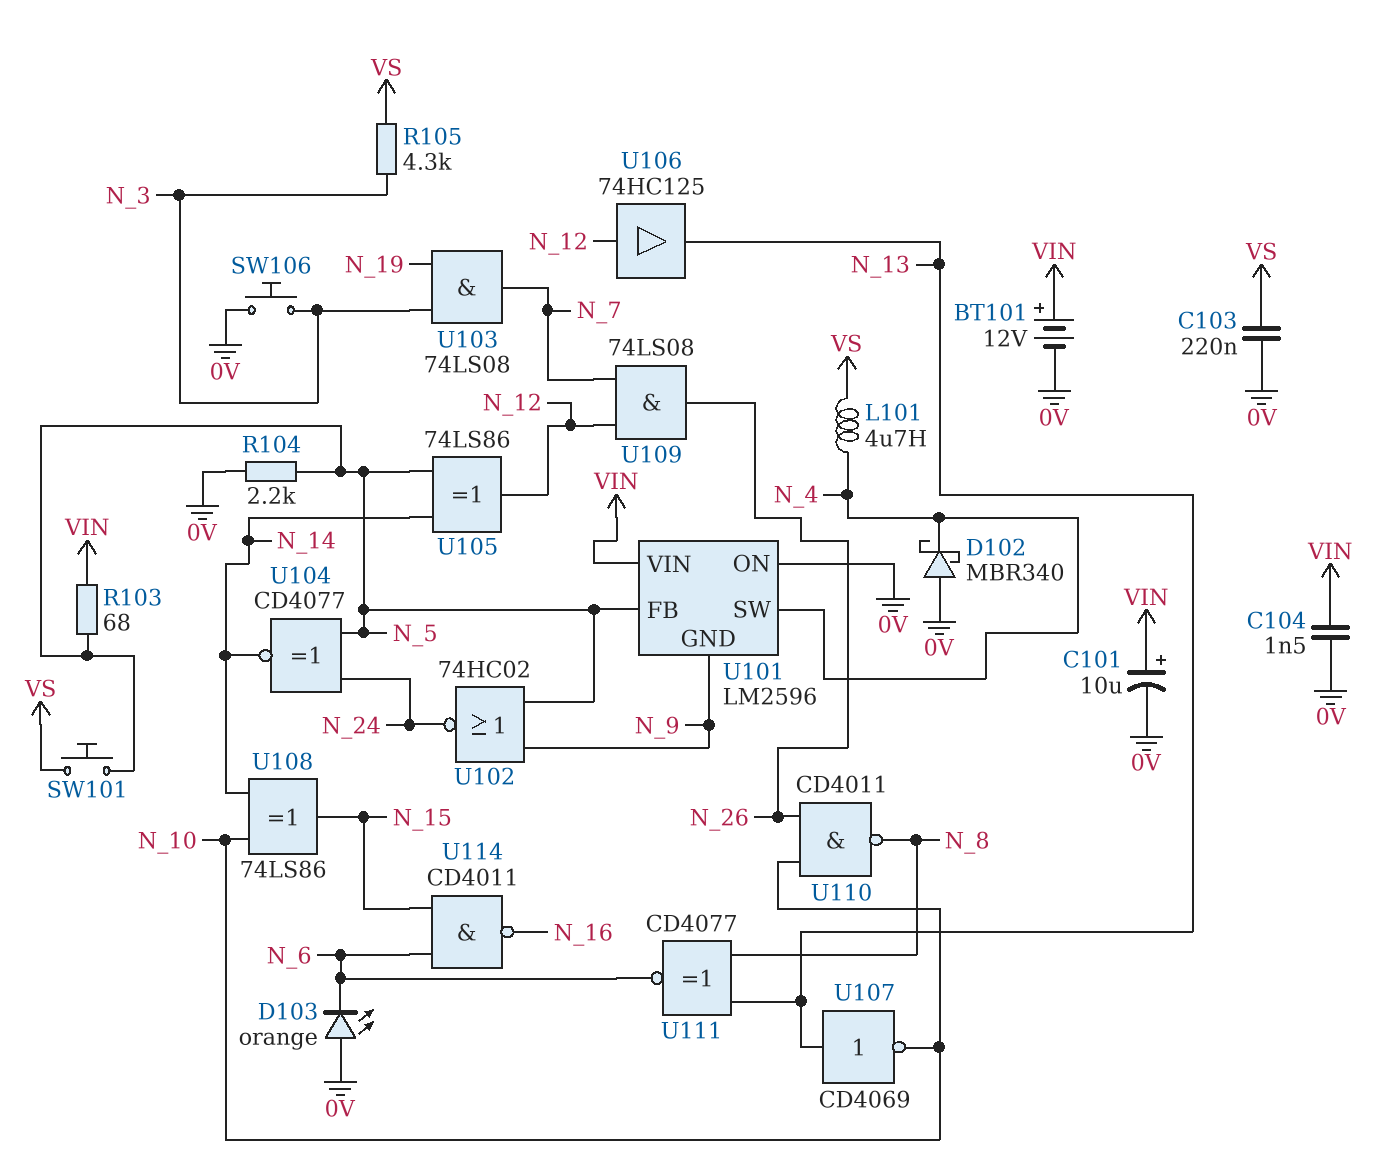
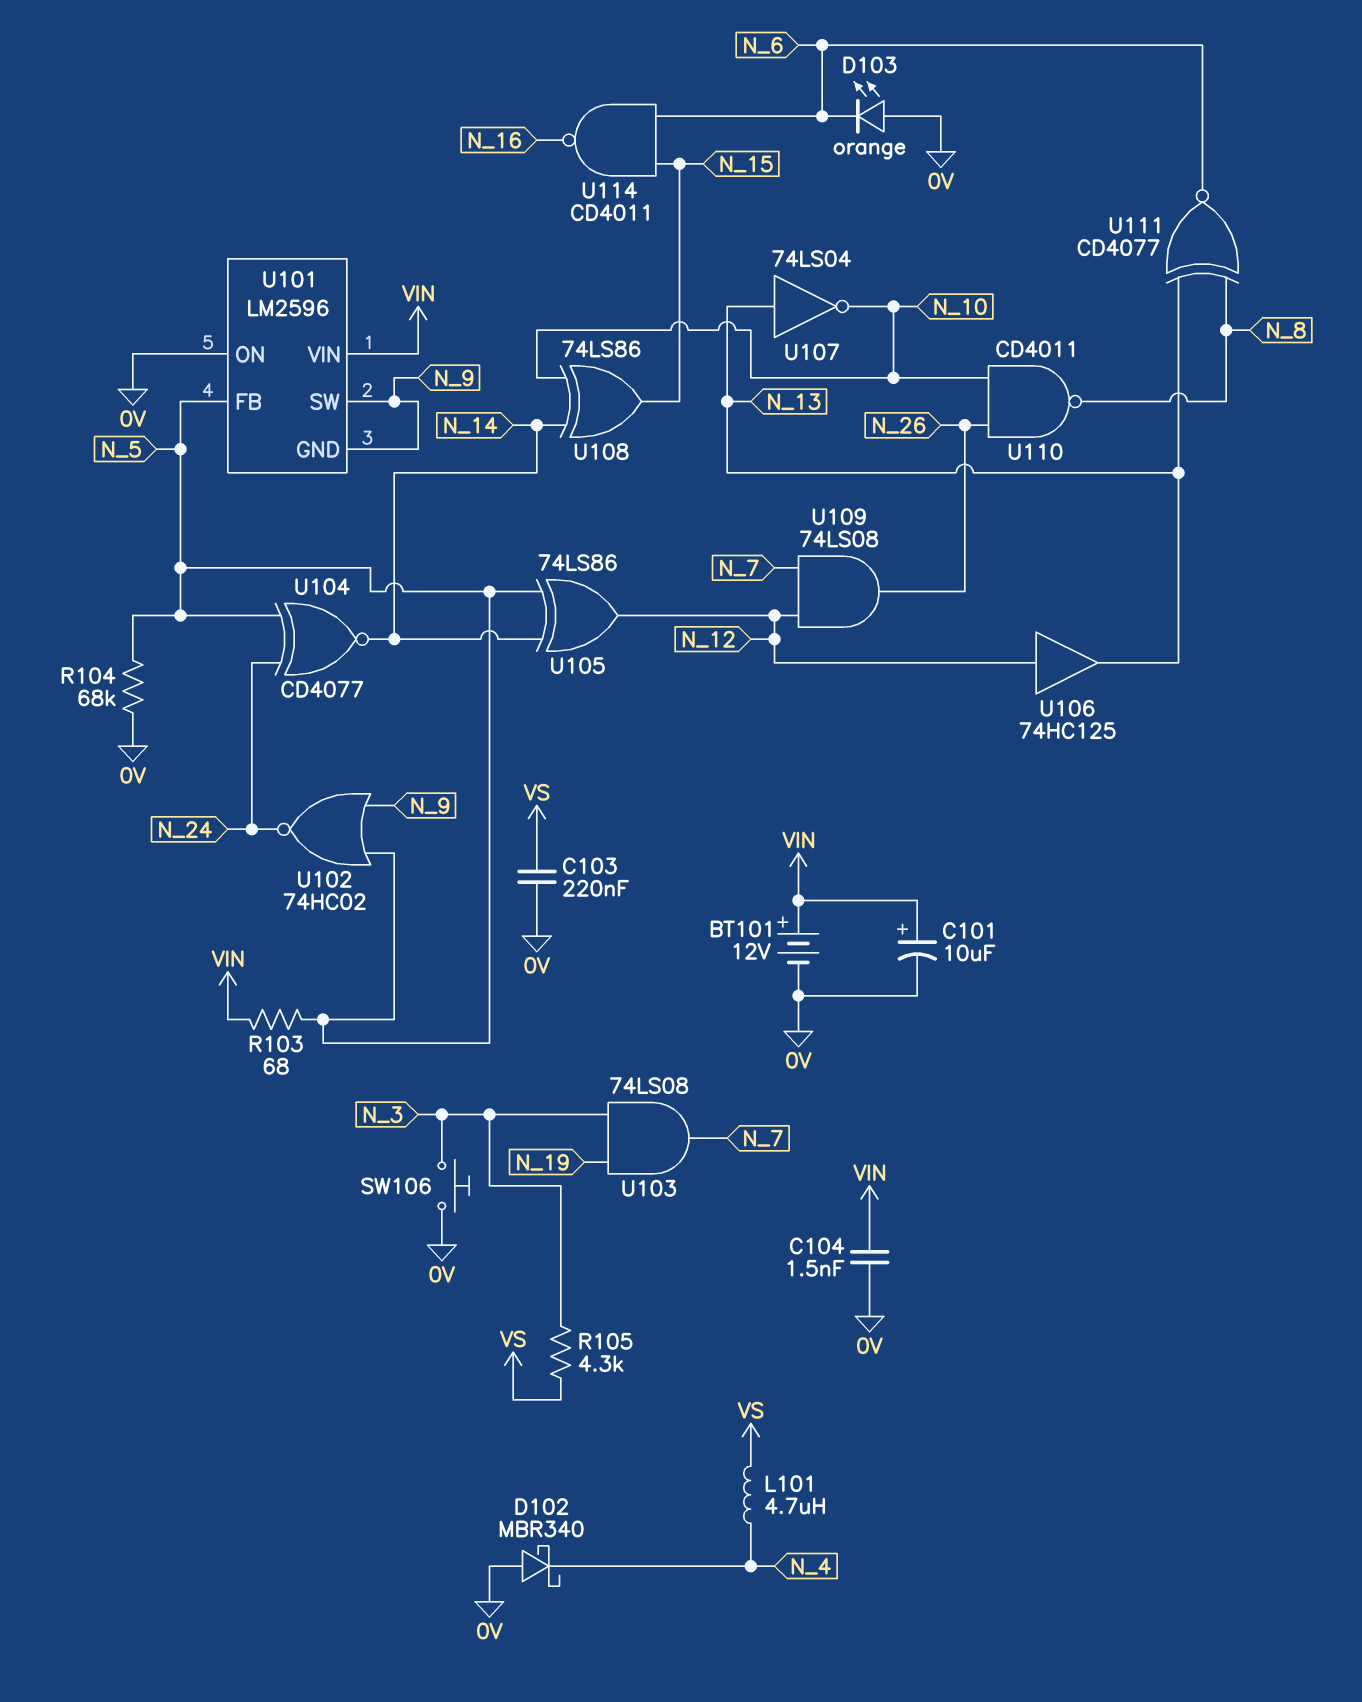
R104: 2.2k (0V, N_5) -> 68k (0V, N_5)
SW101: button (N_5, VS) -> none
U101 pin SW: N_4 -> N_9
U107: NOT CD4069 (in N_13, out N_10) -> NOT 74LS04 (in N_13, out N_10)

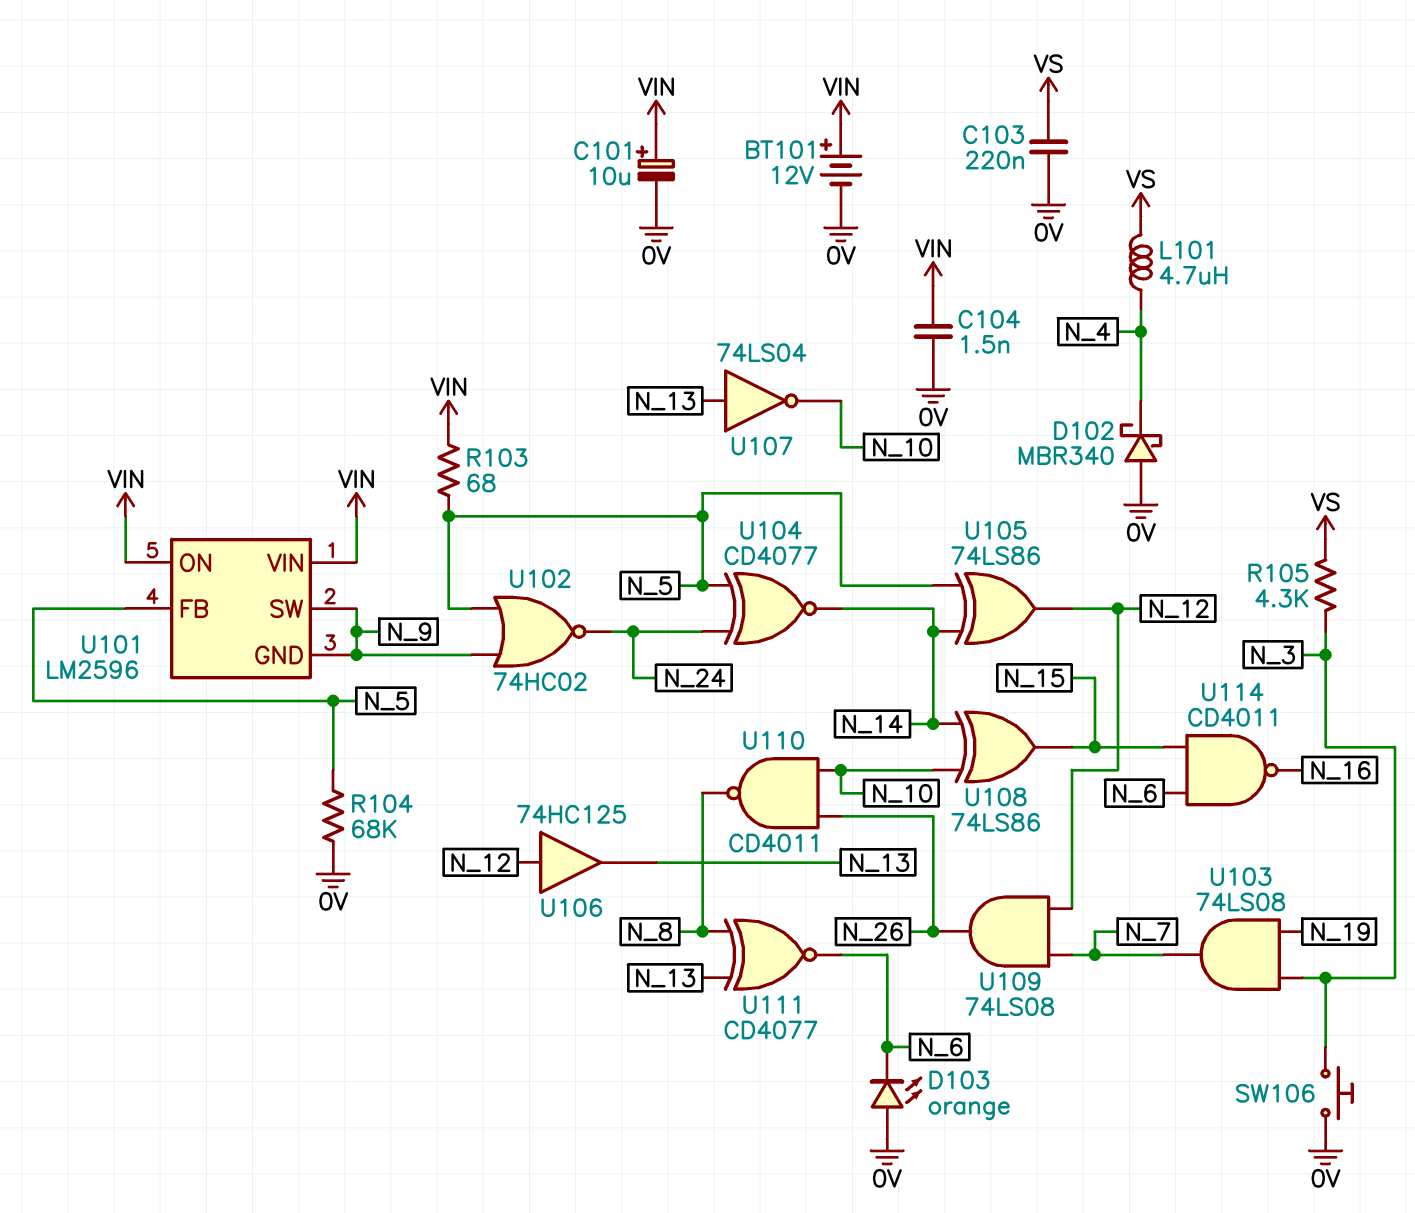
U101 pin ON: 0V -> VIN

